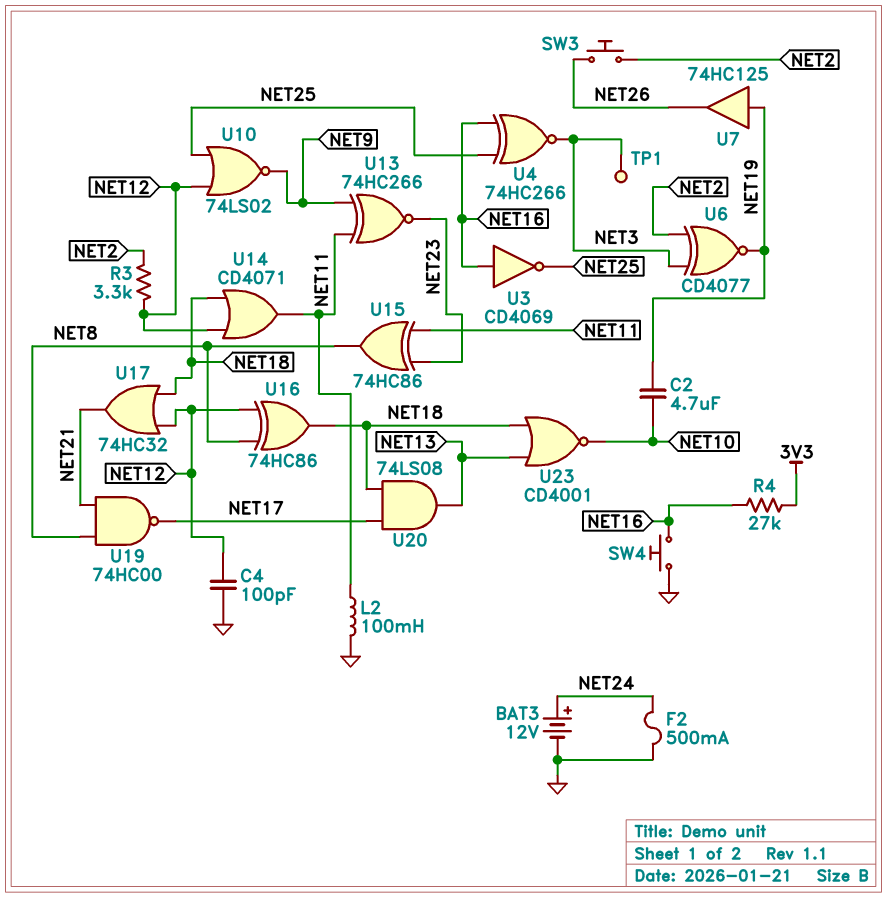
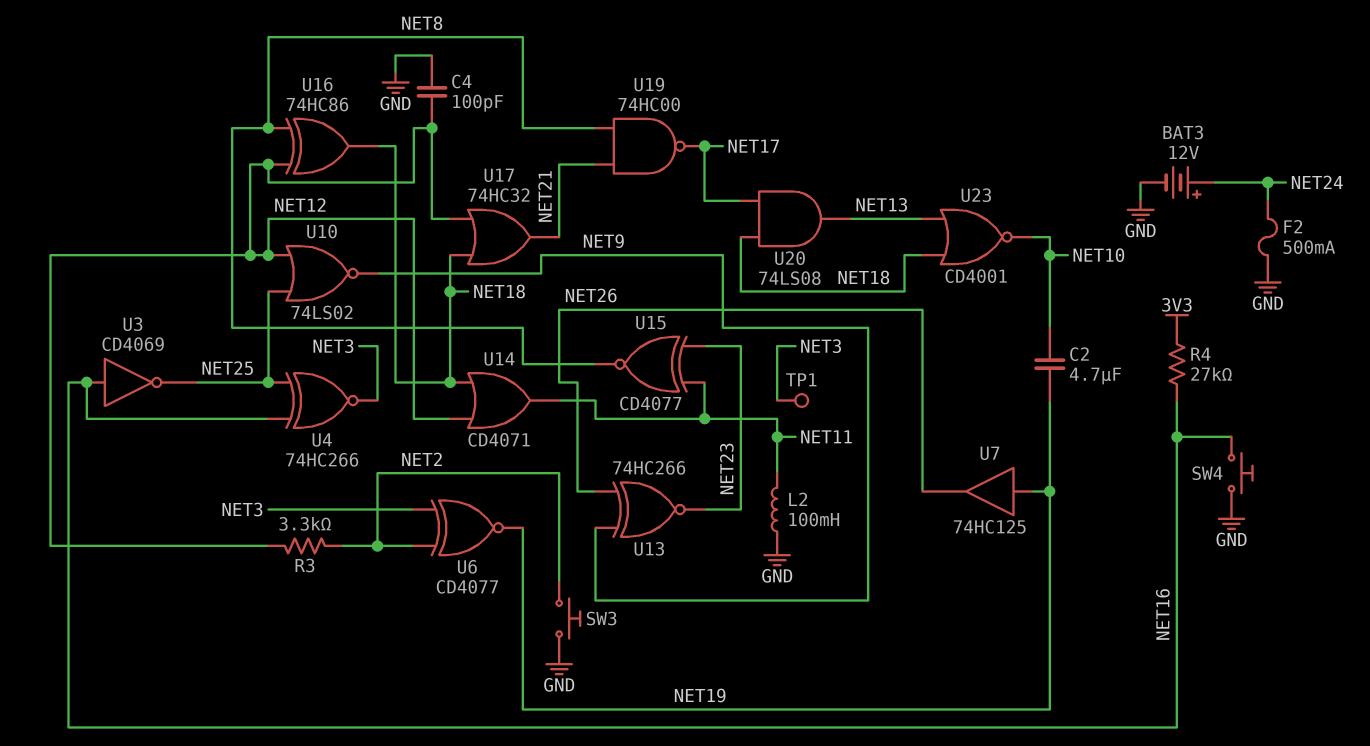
SW3: button (NET2, NET26) -> button (GND, NET2)
U13: XNOR 74HC266 (in NET9, in NET11, out NET23) -> XNOR 74HC266 (in NET9, in NET26, out NET23)
U15: XOR 74HC86 (in NET11, in NET23, out NET8) -> XNOR CD4077 (in NET11, in NET23, out NET8)

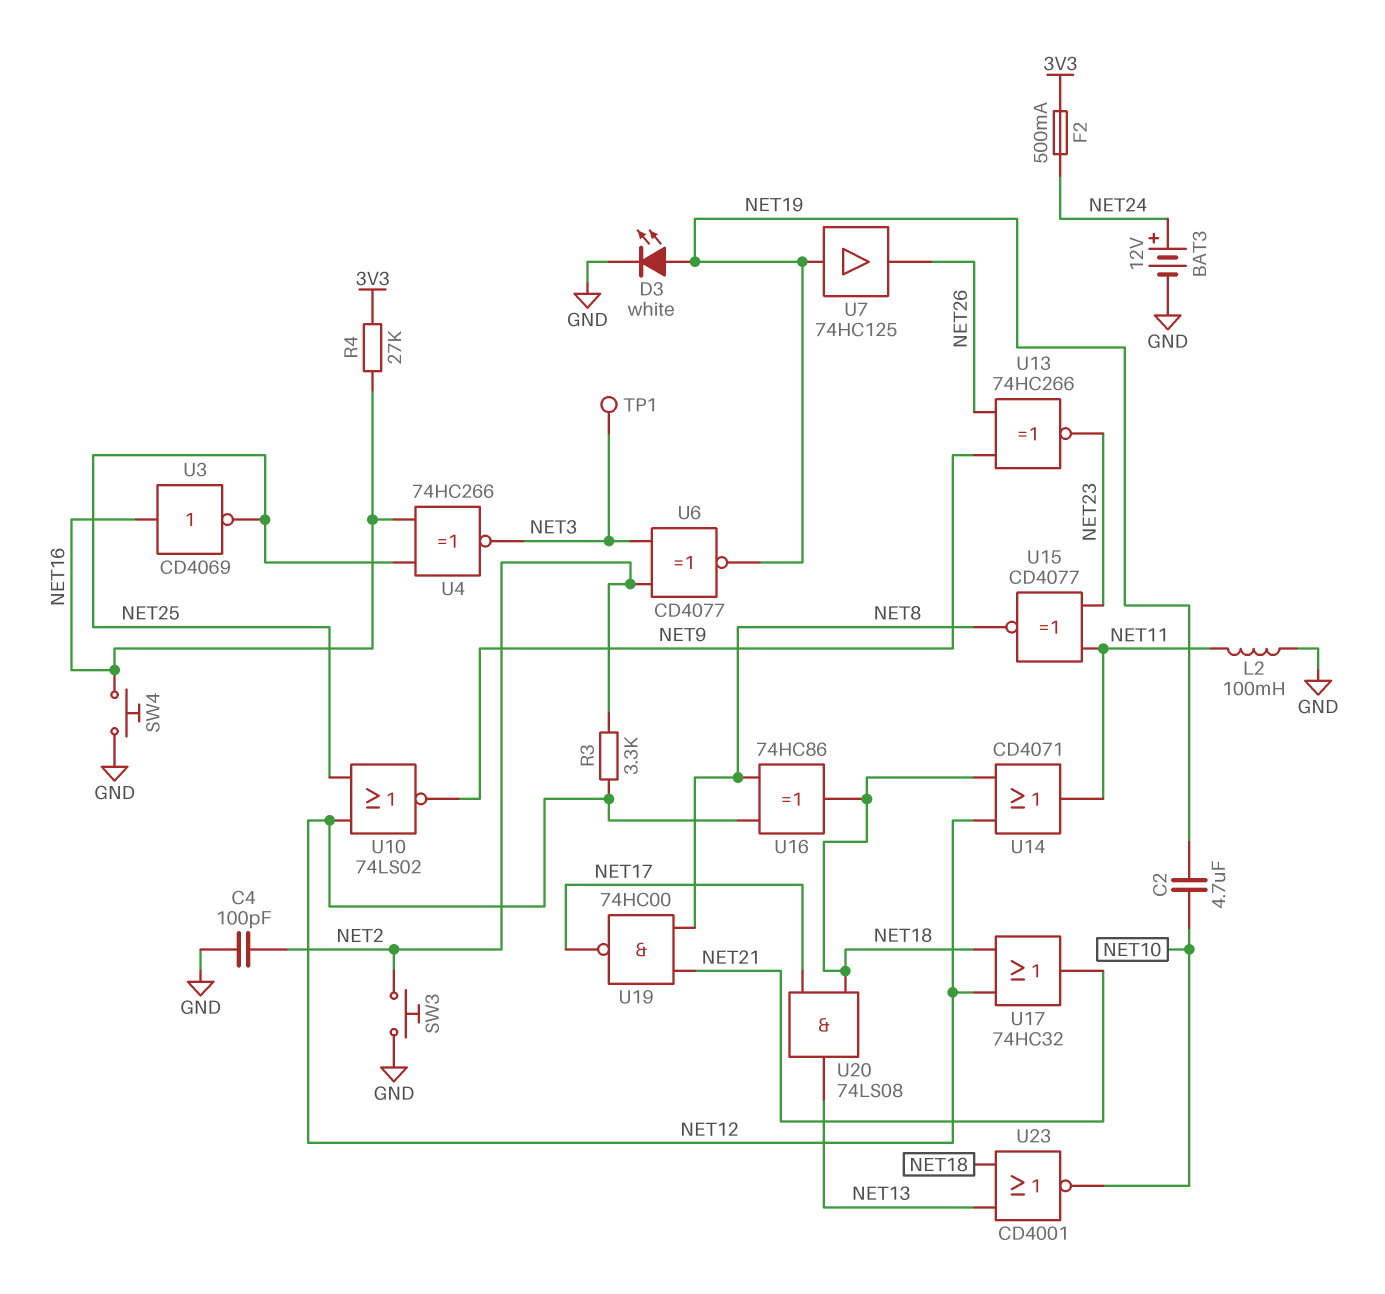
C4: 100pF (GND, NET12) -> 100pF (GND, NET2)
D3: none -> LED white (A NET19, K GND)
F2: 500mA (GND, NET24) -> 500mA (3V3, NET24)

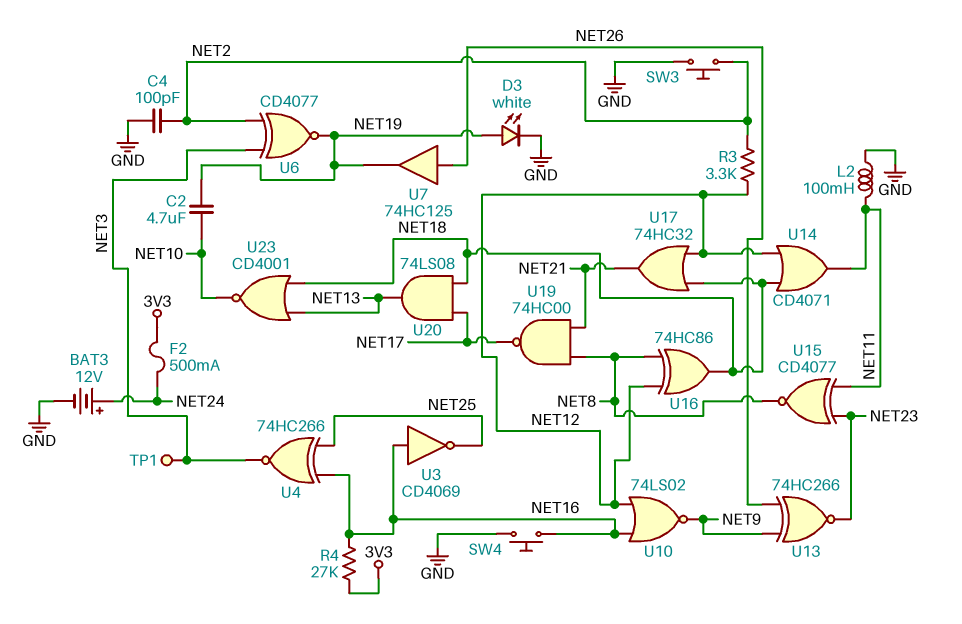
U7: buffer 74HC125 (in NET19, out NET26) -> buffer 74HC125 (in NET26, out NET19)
U10: NOR 74LS02 (in NET12, in NET25, out NET9) -> NOR 74LS02 (in NET12, in NET16, out NET9)

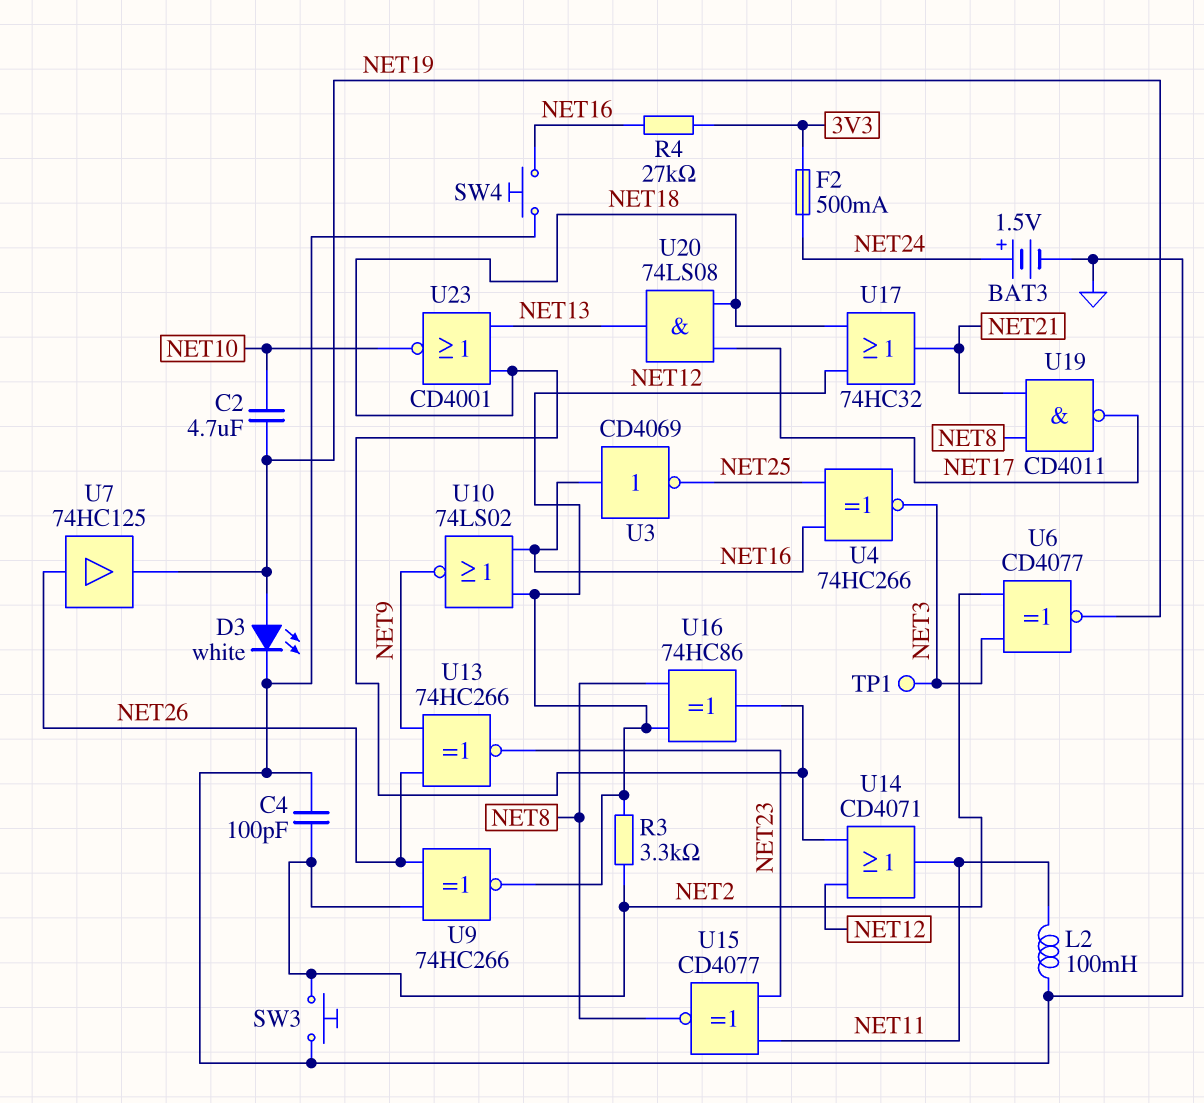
BAT3: 12V (plus NET24, minus GND) -> 1.5V (plus NET24, minus GND)
U9: none -> XNOR 74HC266 (in NET2, in NET26, out NET12)
U19: NAND 74HC00 (in NET8, in NET21, out NET17) -> NAND CD4011 (in NET8, in NET21, out NET17)

